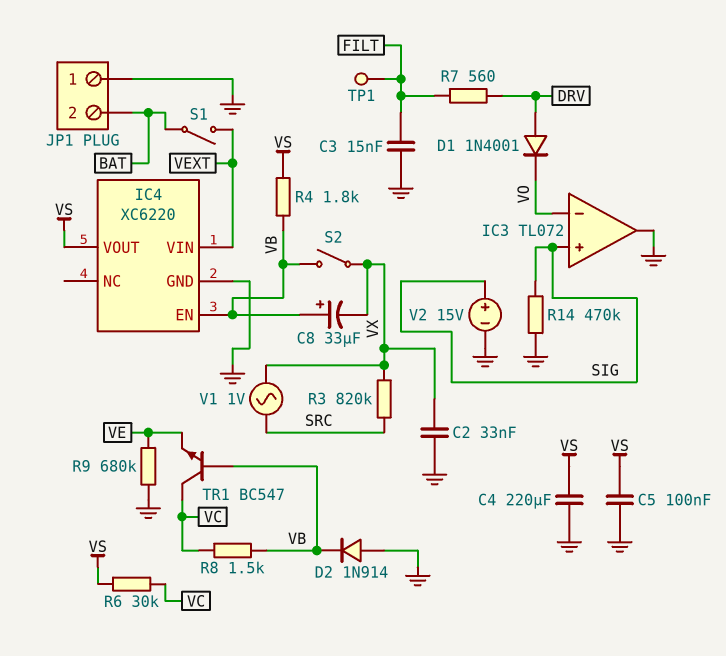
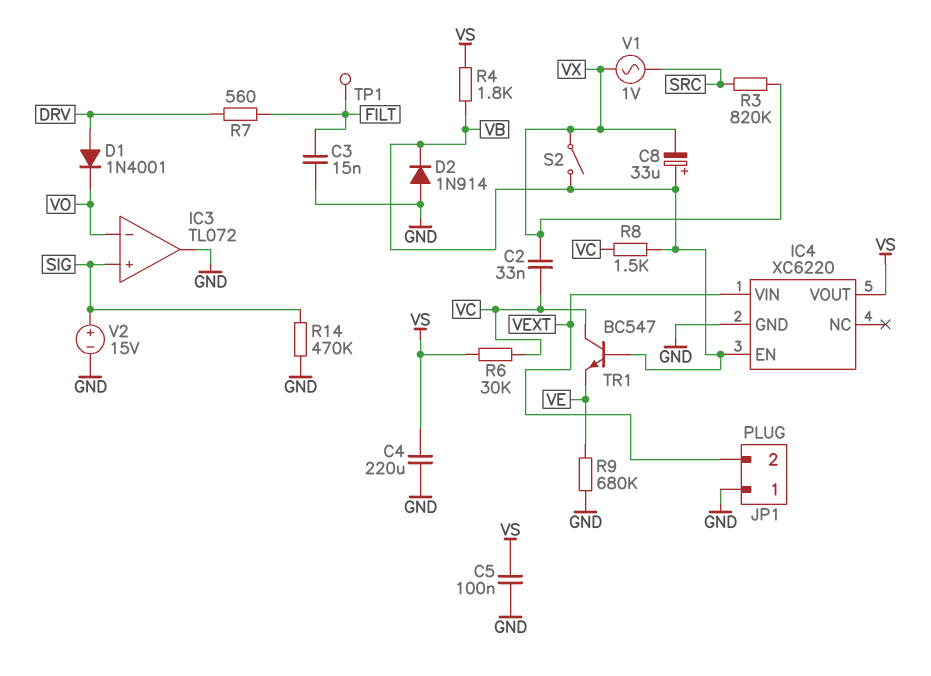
C2: 33nF (GND, VX) -> 33nF (VC, VX)
JP1 pin 2: BAT -> VEXT
S1: switch (BAT, VEXT) -> none

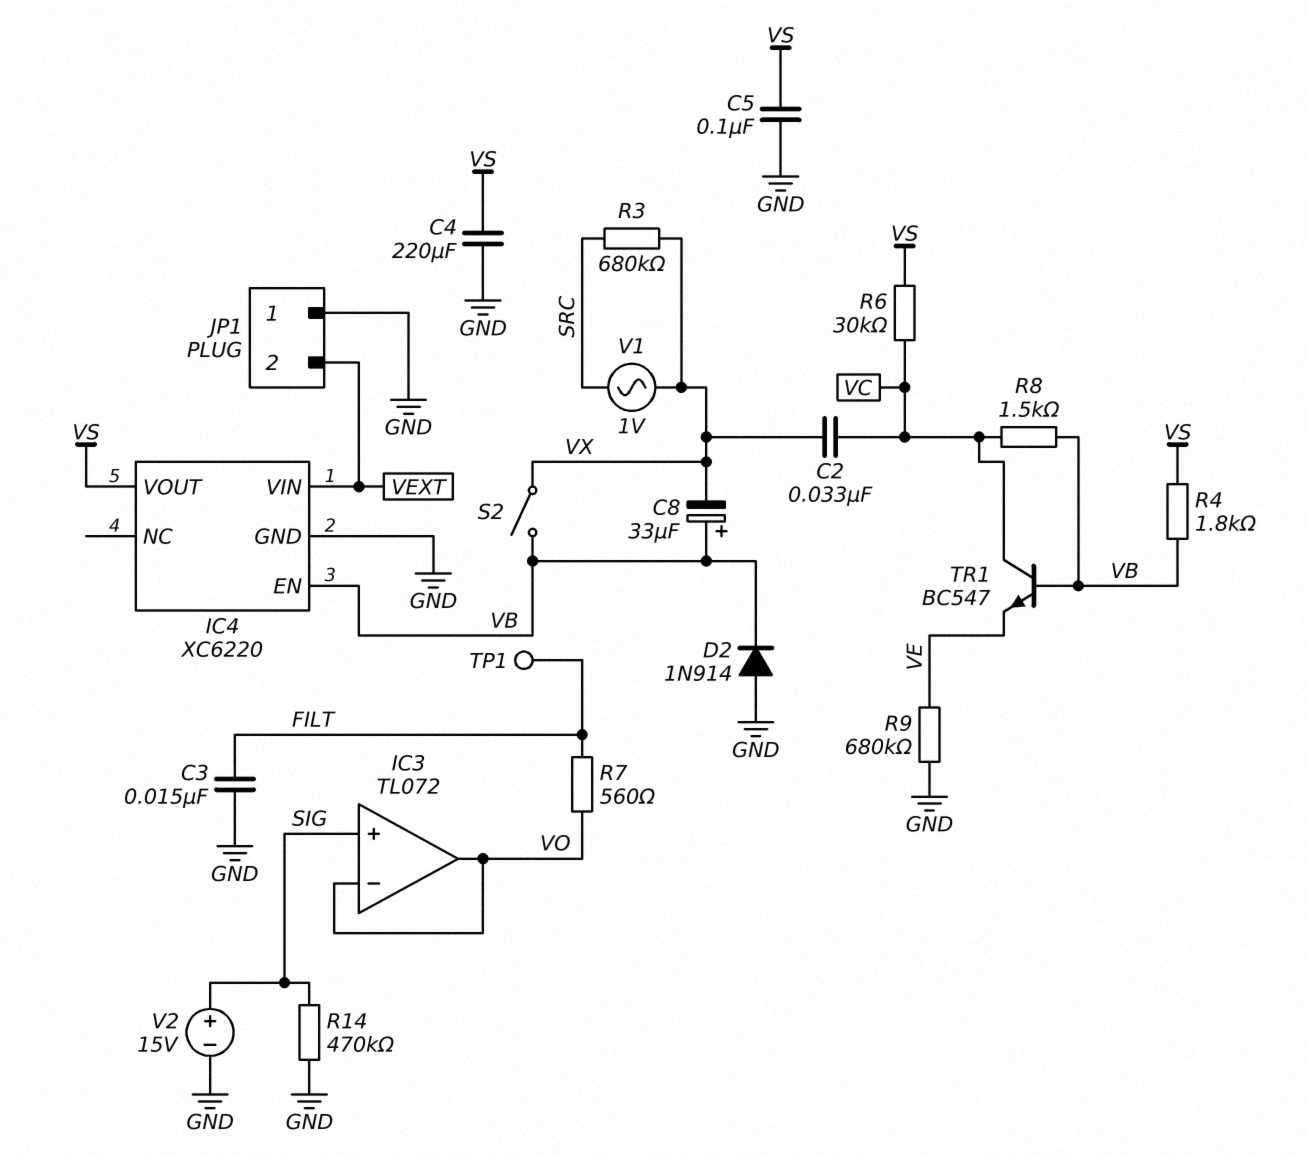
D1: diode 1N4001 (A DRV, K VO) -> none
IC3 pin out: GND -> VO
R3: 820k (SRC, VX) -> 680k (SRC, VX)
R7: 560 (DRV, FILT) -> 560 (FILT, VO)

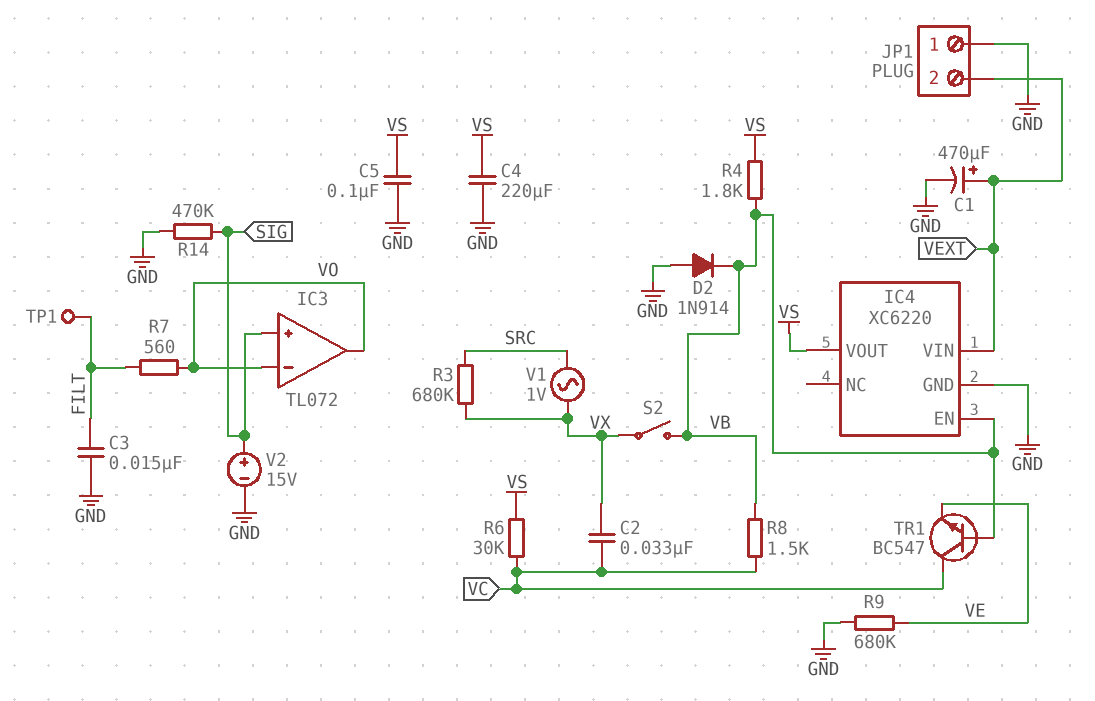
C1: none -> 470uF (plus VEXT, minus GND)
C8: 33uF (plus VB, minus VX) -> none

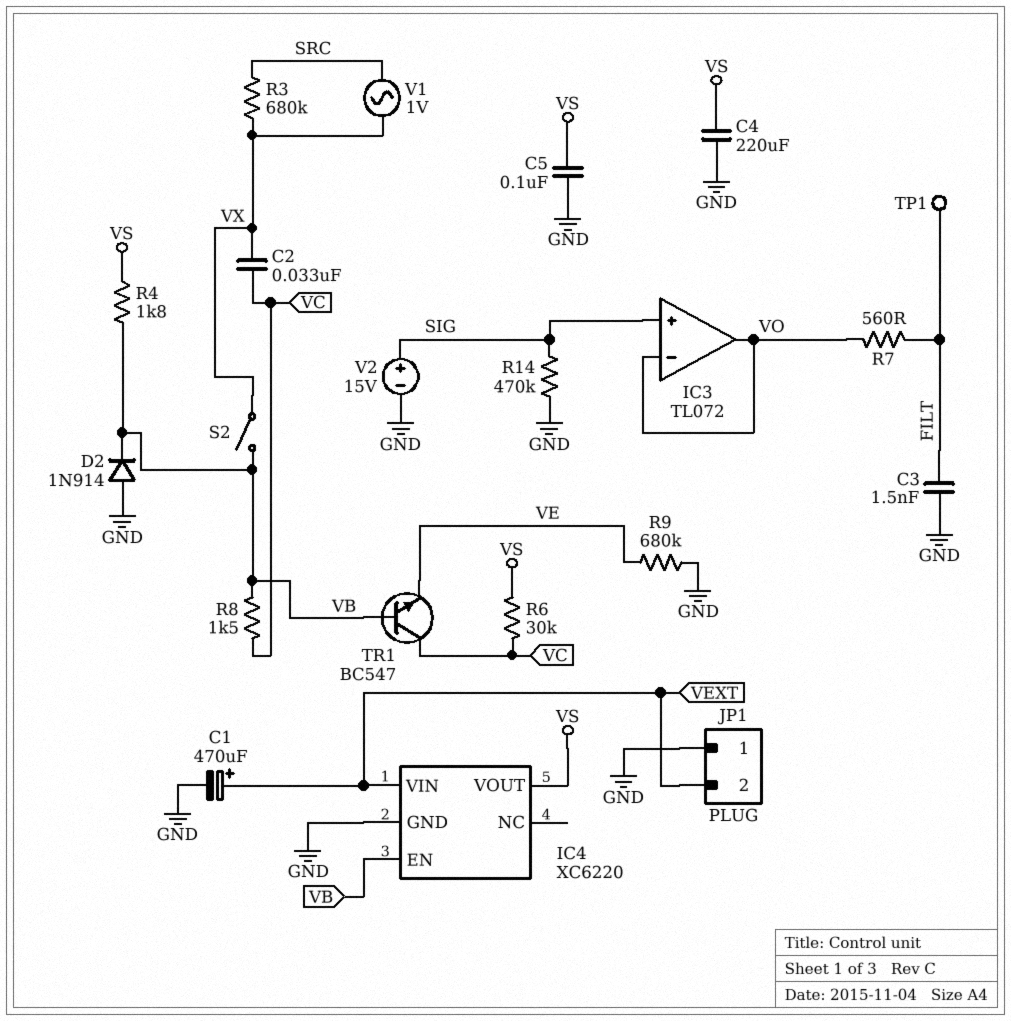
C3: 15nF (FILT, GND) -> 1.5nF (FILT, GND)

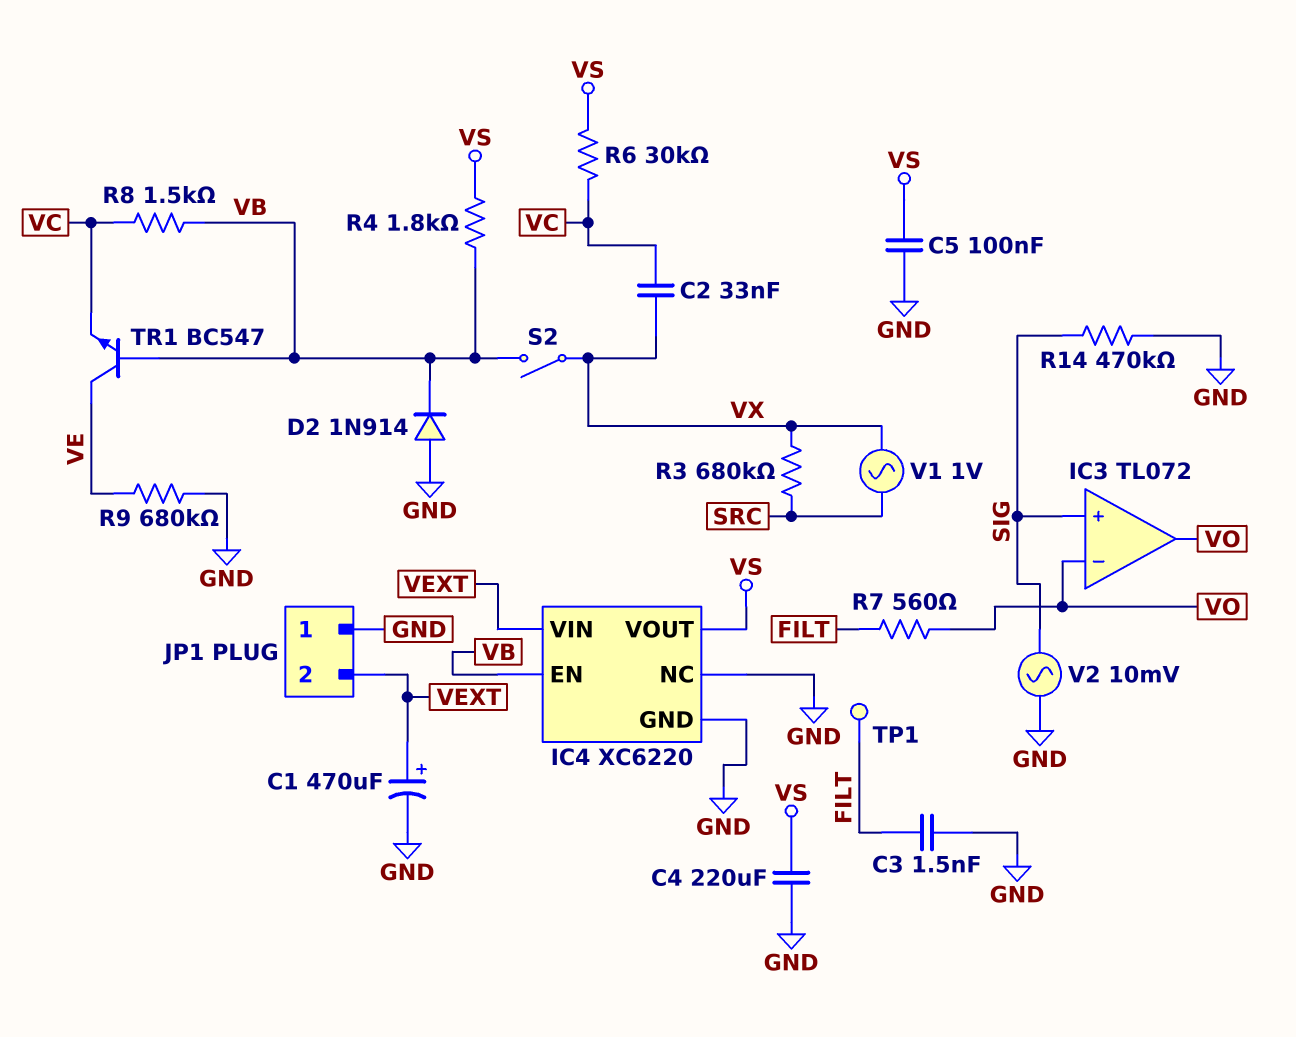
IC4 pin NC: none -> GND
TR1: NPN BC547 (B VB, C VC, E VE) -> NPN BC547 (B VB, C VE, E VC)
V2: 15V (plus SIG, minus GND) -> AC 10mV (GND, SIG)

